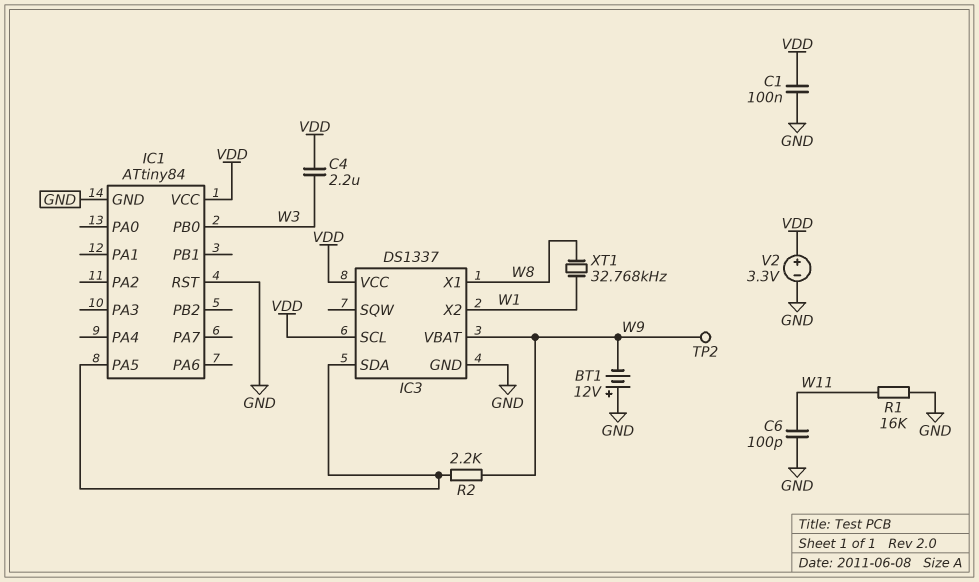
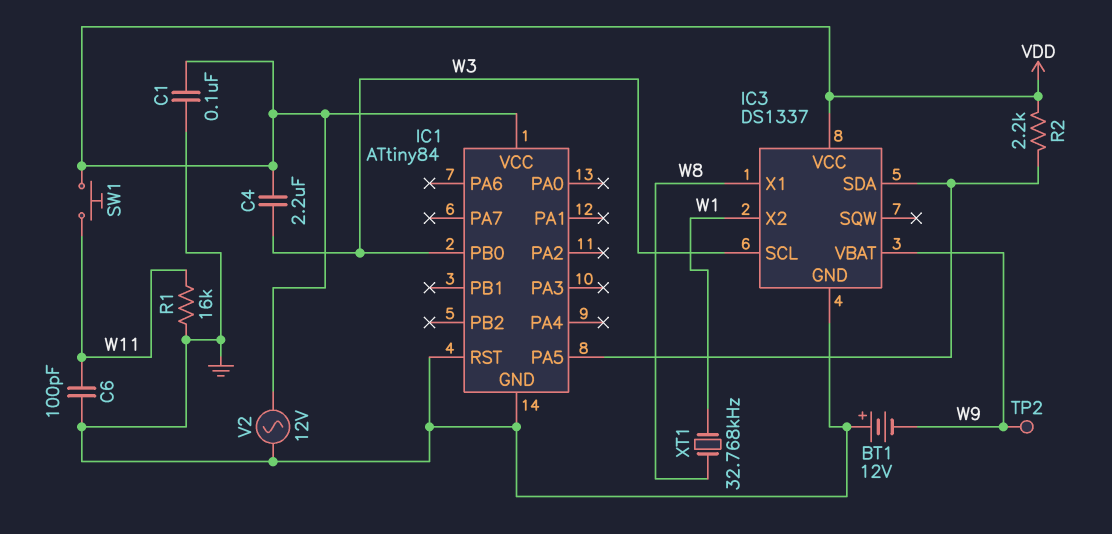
IC3 pin SCL: VDD -> W3
R2: 2.2k (IC1/PA5, W9) -> 2.2k (IC1/PA5, VDD)
SW1: none -> button (VDD, W11)
V2: 3.3V (plus VDD, minus GND) -> AC 12V (GND, VDD)

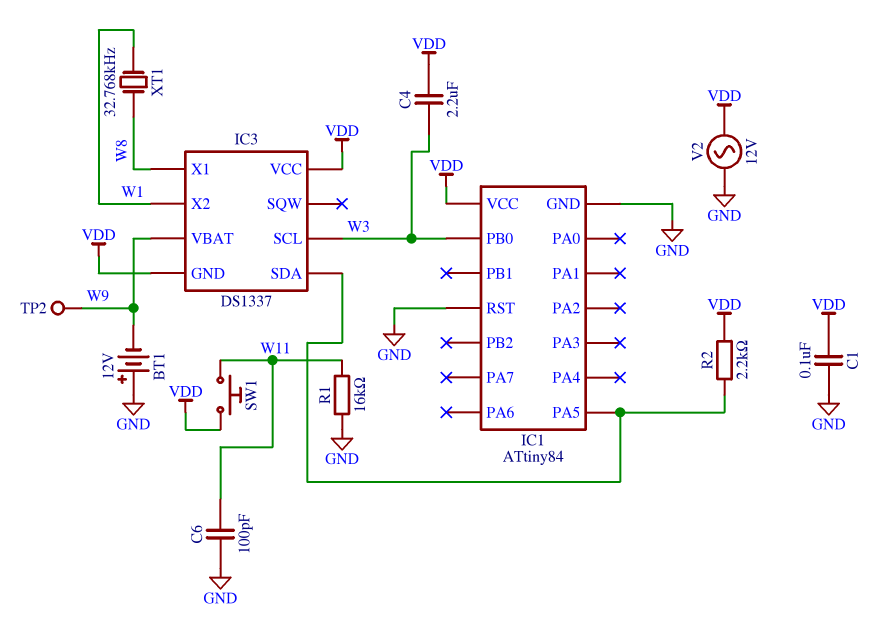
IC3 pin GND: GND -> VDD

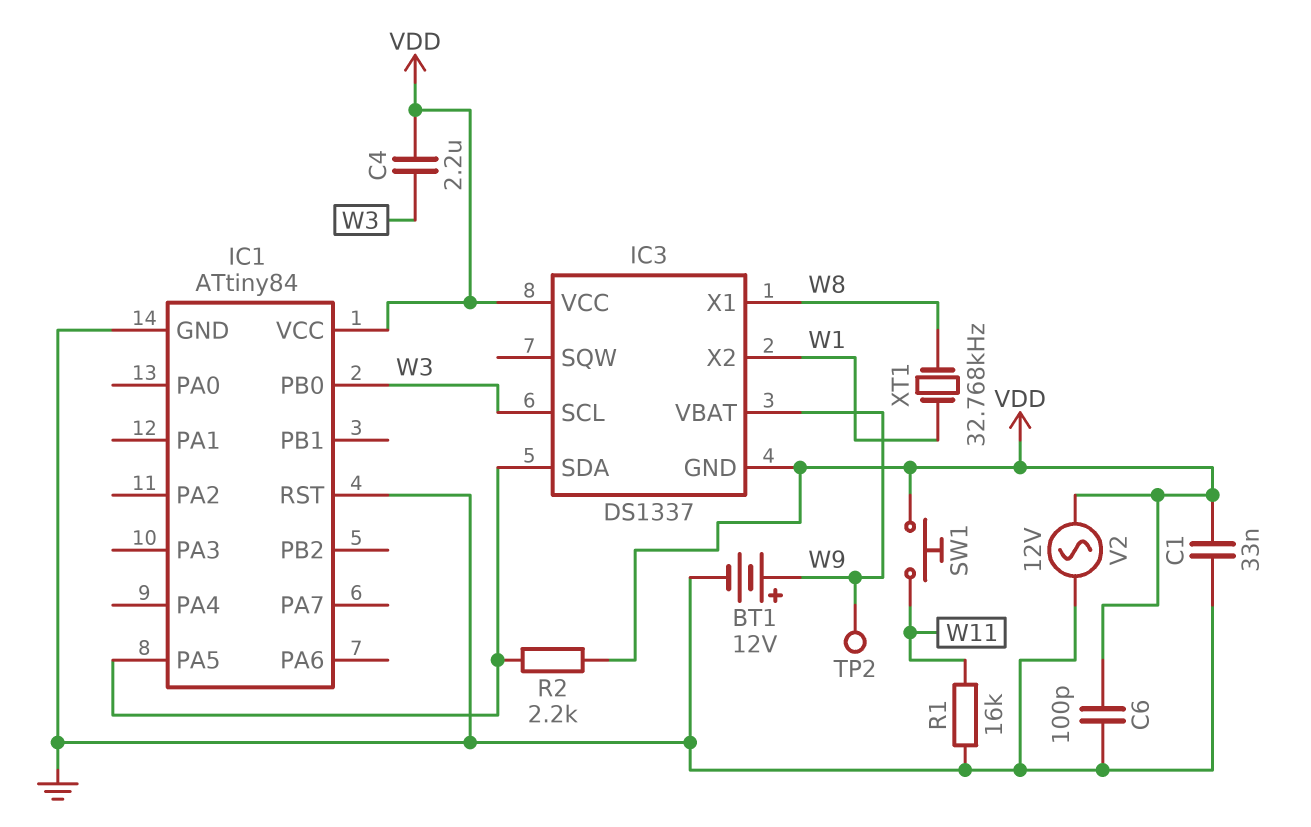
BT1: 12V (plus GND, minus W9) -> 12V (plus W9, minus GND)
C1: 100nF (GND, VDD) -> 33nF (GND, VDD)
C6: 100pF (GND, W11) -> 100pF (GND, VDD)

